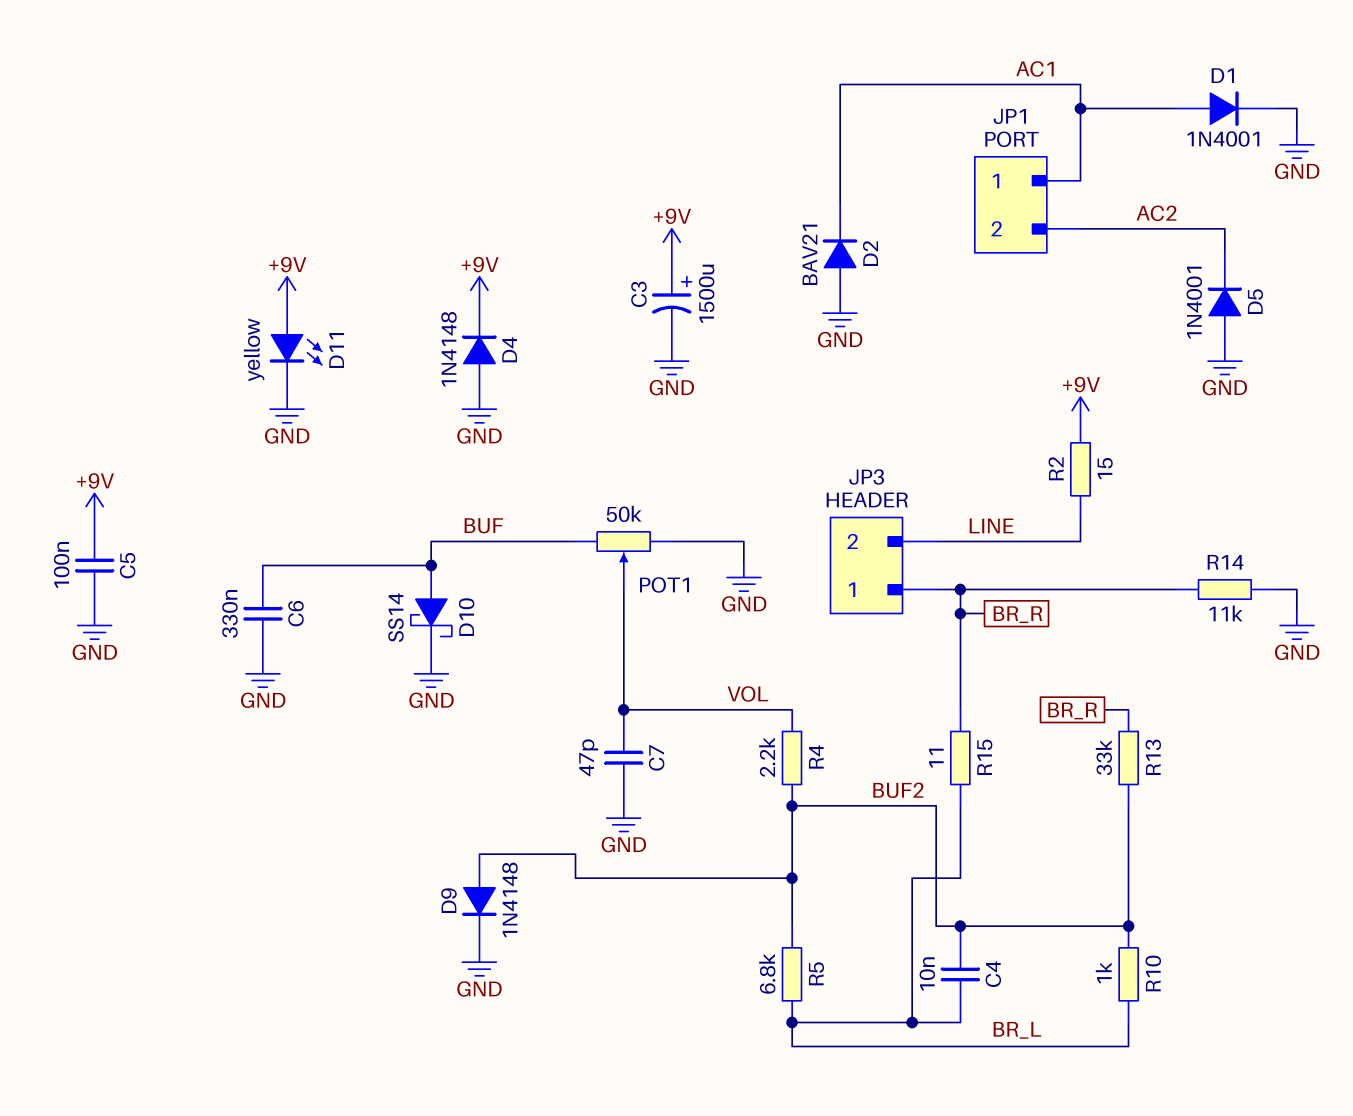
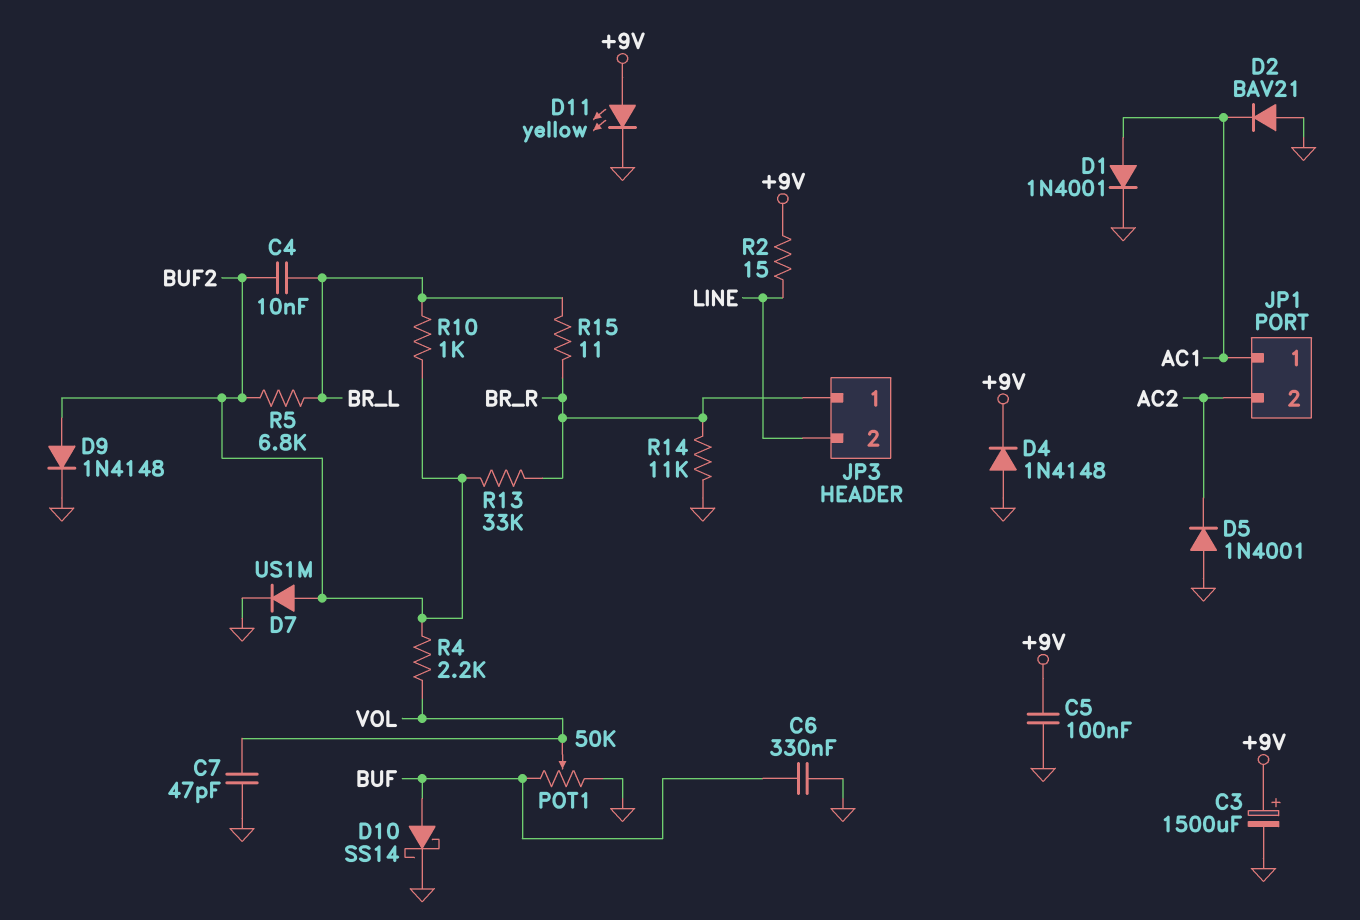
D7: none -> diode US1M (A BUF2, K GND)

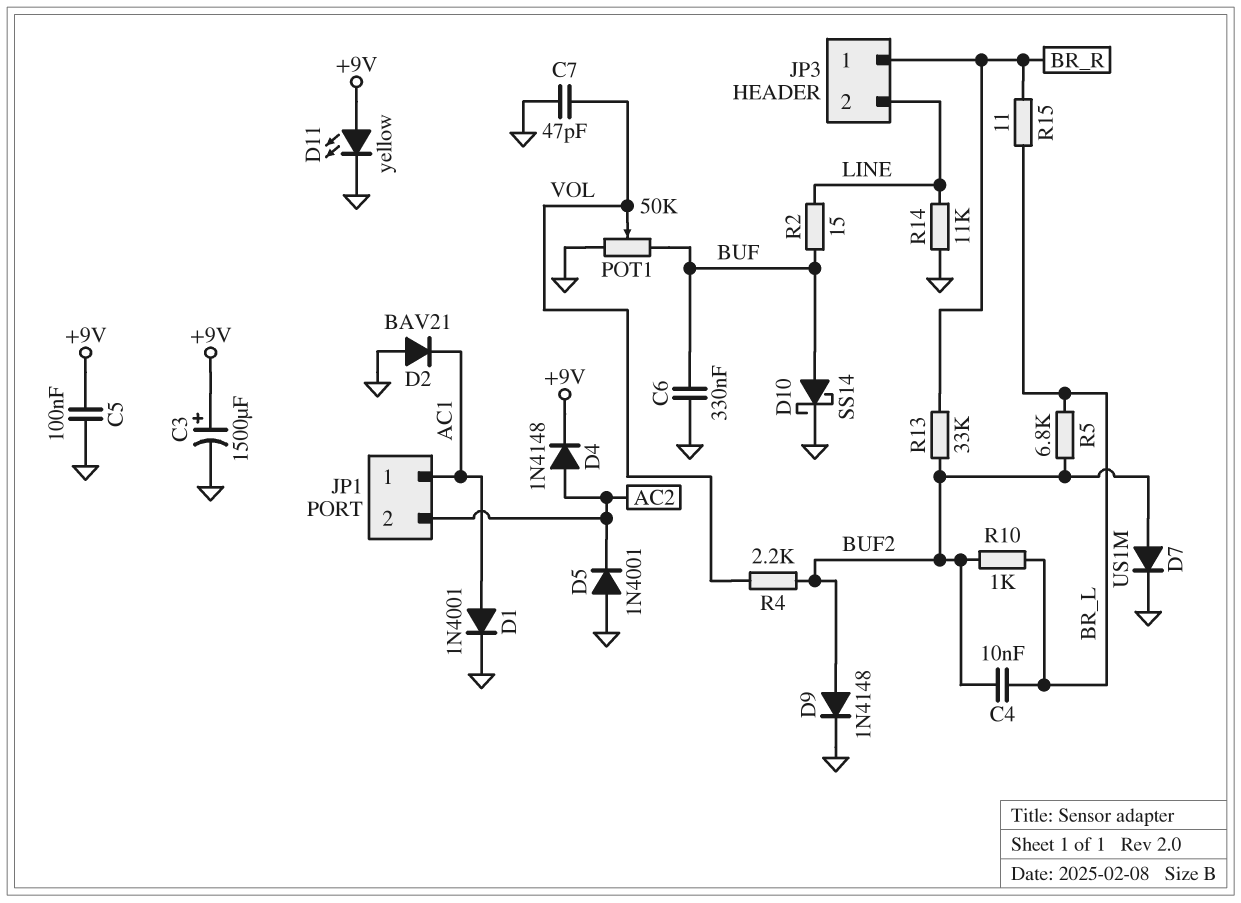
D4: diode 1N4148 (A GND, K +9V) -> diode 1N4148 (A AC2, K +9V)
R2: 15 (+9V, LINE) -> 15 (BUF, LINE)
R14: 11k (BR_R, GND) -> 11k (GND, LINE)

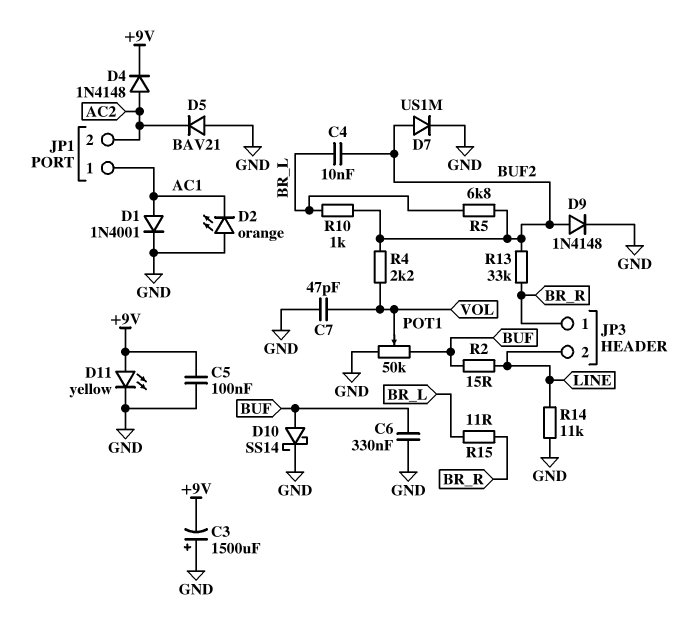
C3: 1500uF (plus +9V, minus GND) -> 1500uF (plus GND, minus +9V)
D2: diode BAV21 (A GND, K AC1) -> LED orange (A GND, K AC1)
D5: diode 1N4001 (A GND, K AC2) -> diode BAV21 (A GND, K AC2)

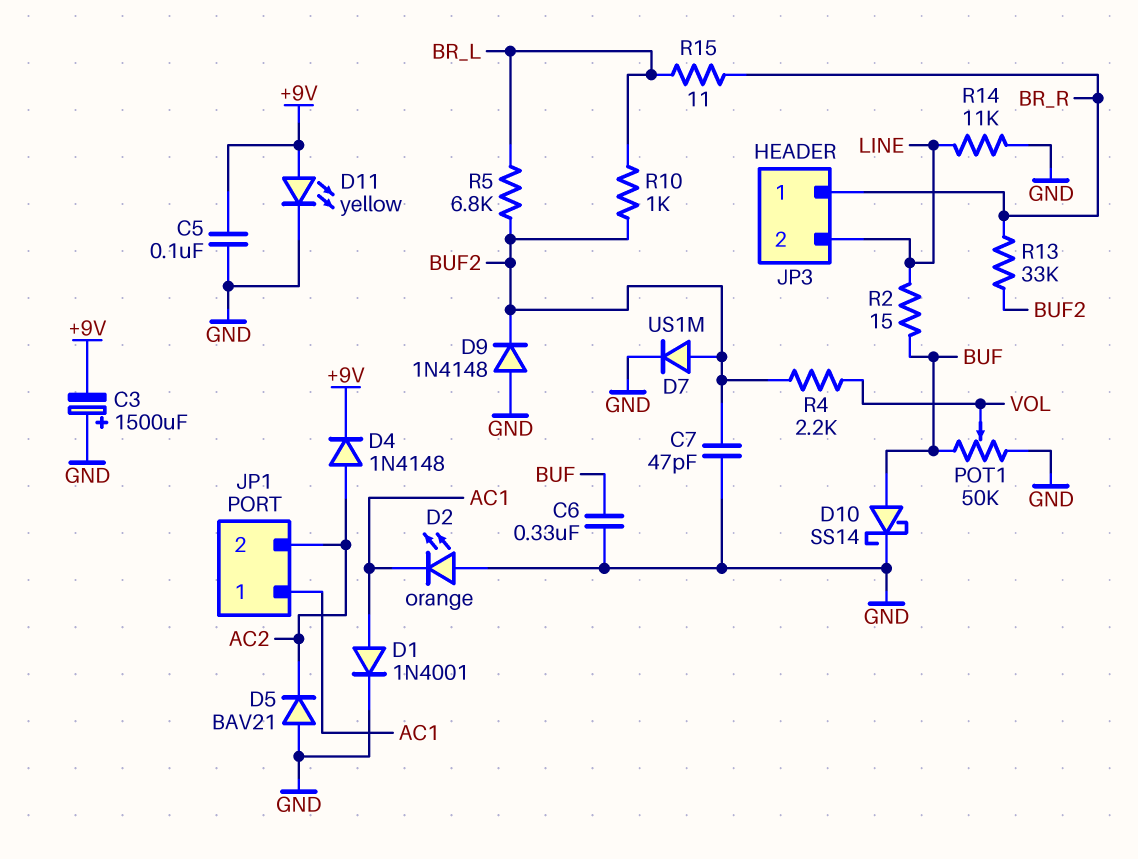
C4: 10nF (BR_L, BUF2) -> none
C7: 47pF (GND, VOL) -> 47pF (BUF2, GND)
D9: diode 1N4148 (A BUF2, K GND) -> diode 1N4148 (A GND, K BUF2)

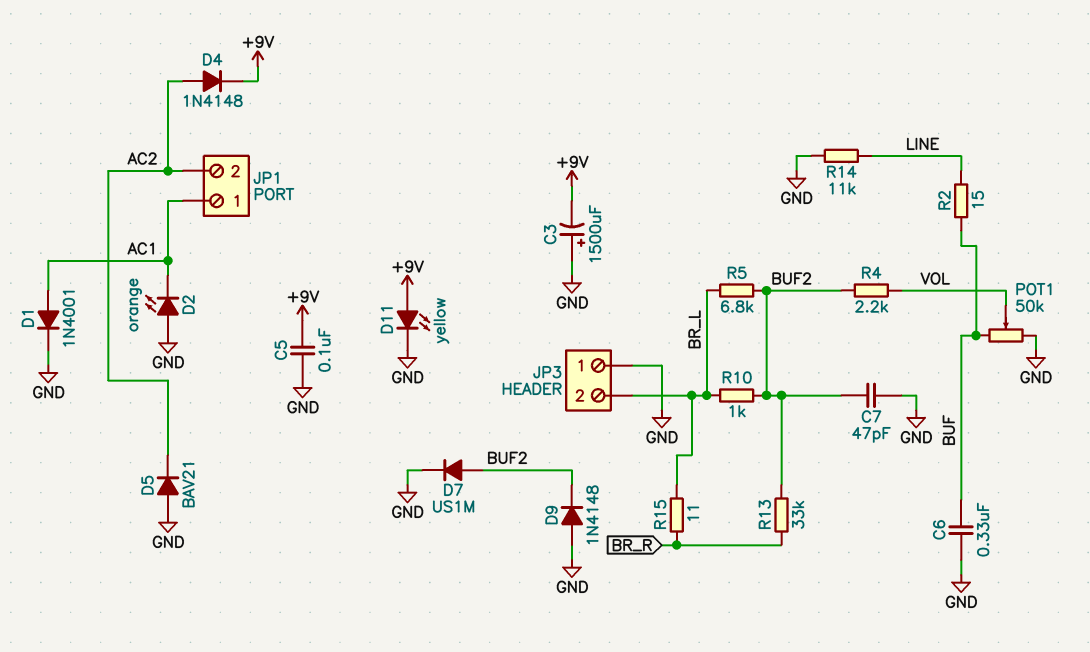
D10: schottky SS14 (A BUF, K GND) -> none
JP3 pin 1: BR_R -> GND
JP3 pin 2: LINE -> BR_L

